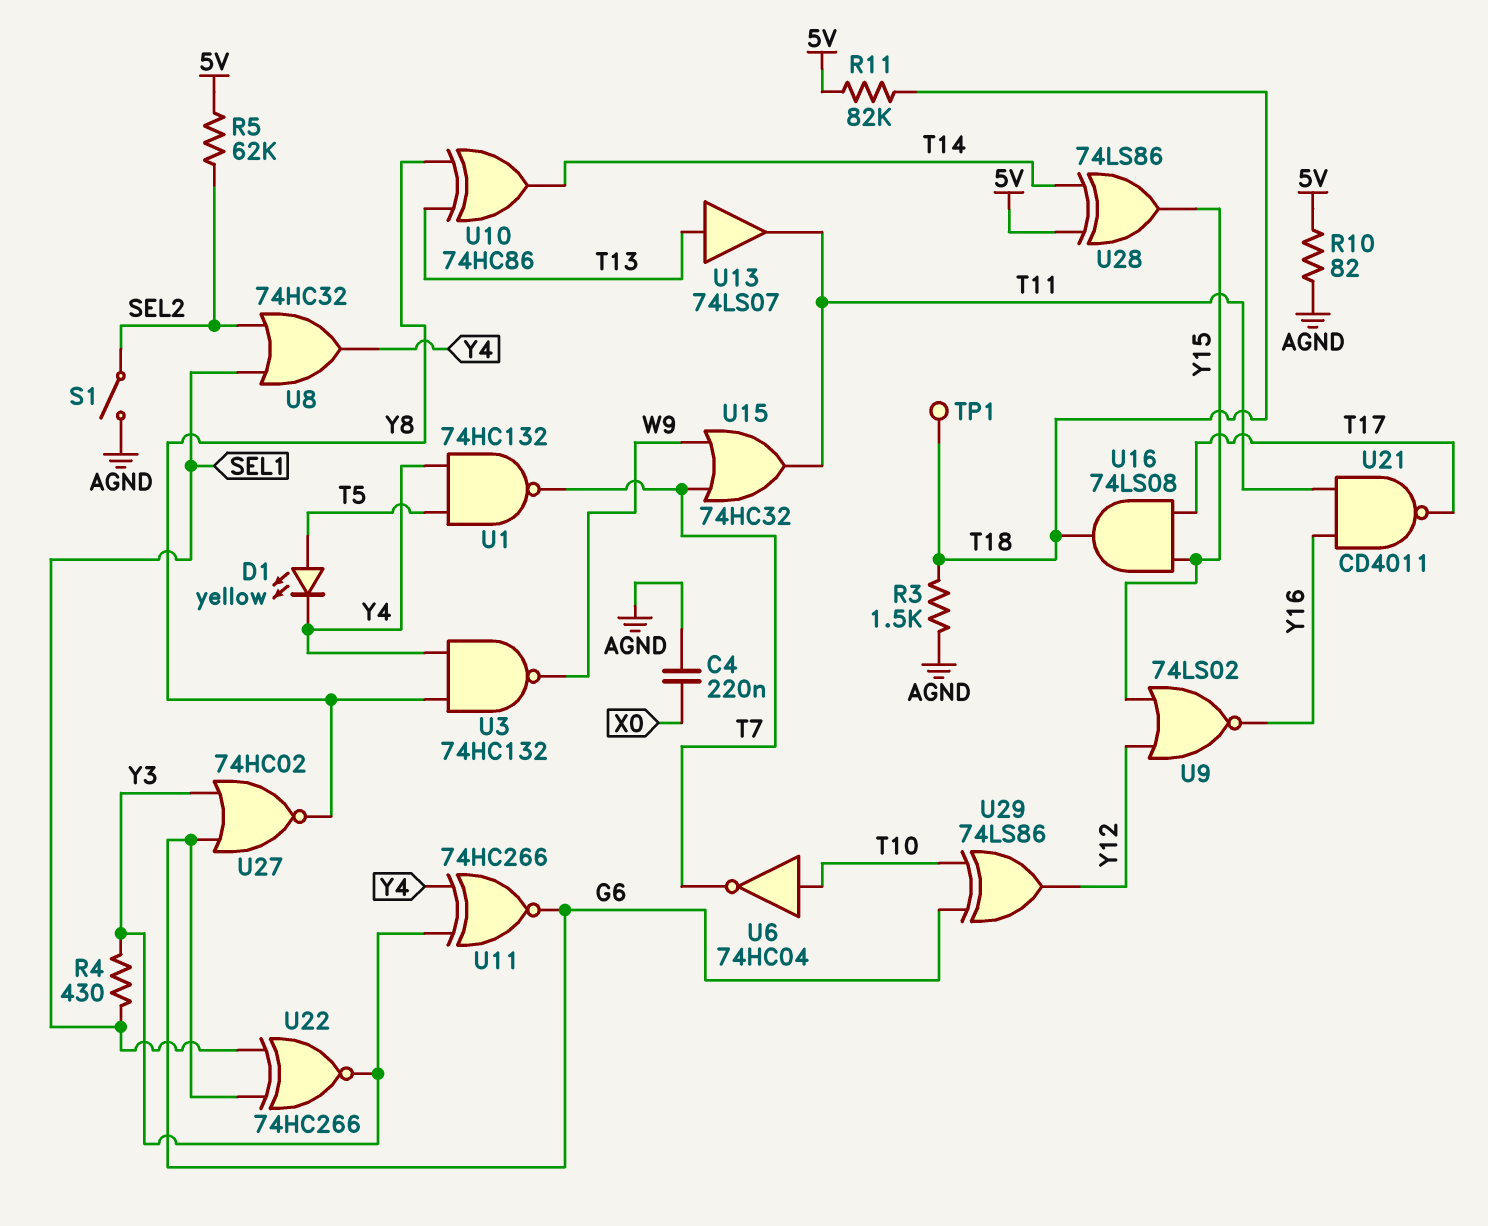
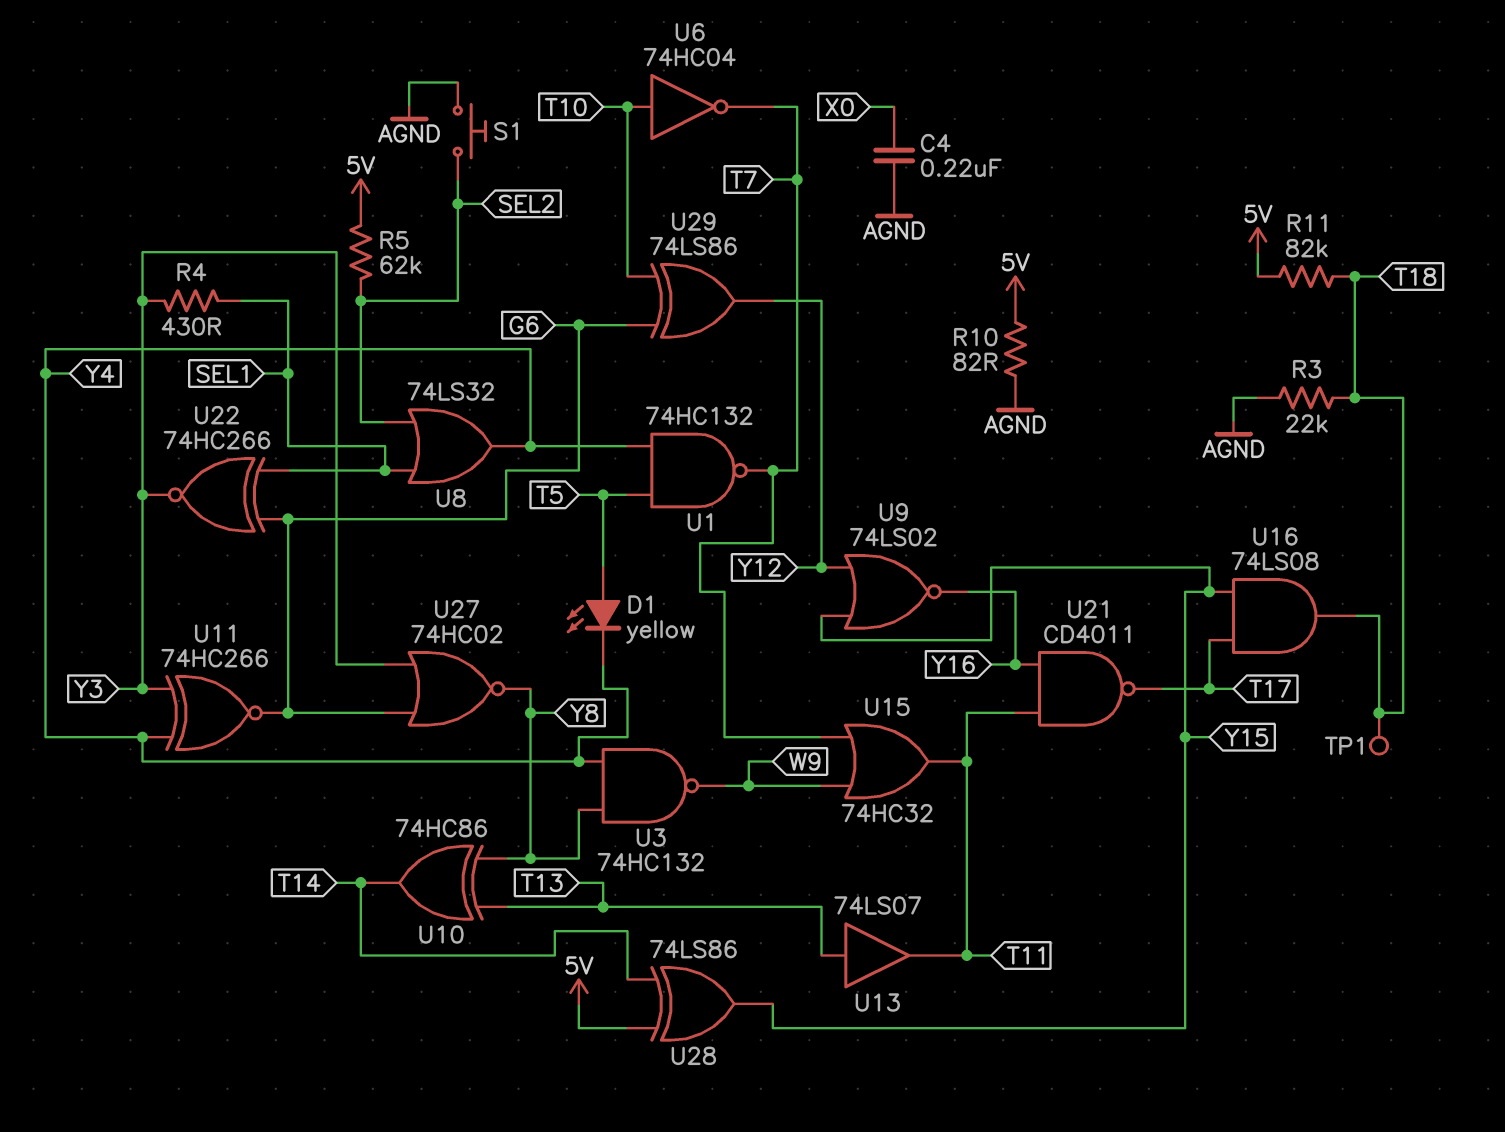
R3: 1.5k (AGND, T18) -> 22k (AGND, T18)
S1: switch (AGND, SEL2) -> button (AGND, SEL2)
U8: OR 74HC32 (in SEL1, in SEL2, out Y4) -> OR 74LS32 (in SEL1, in SEL2, out Y4)

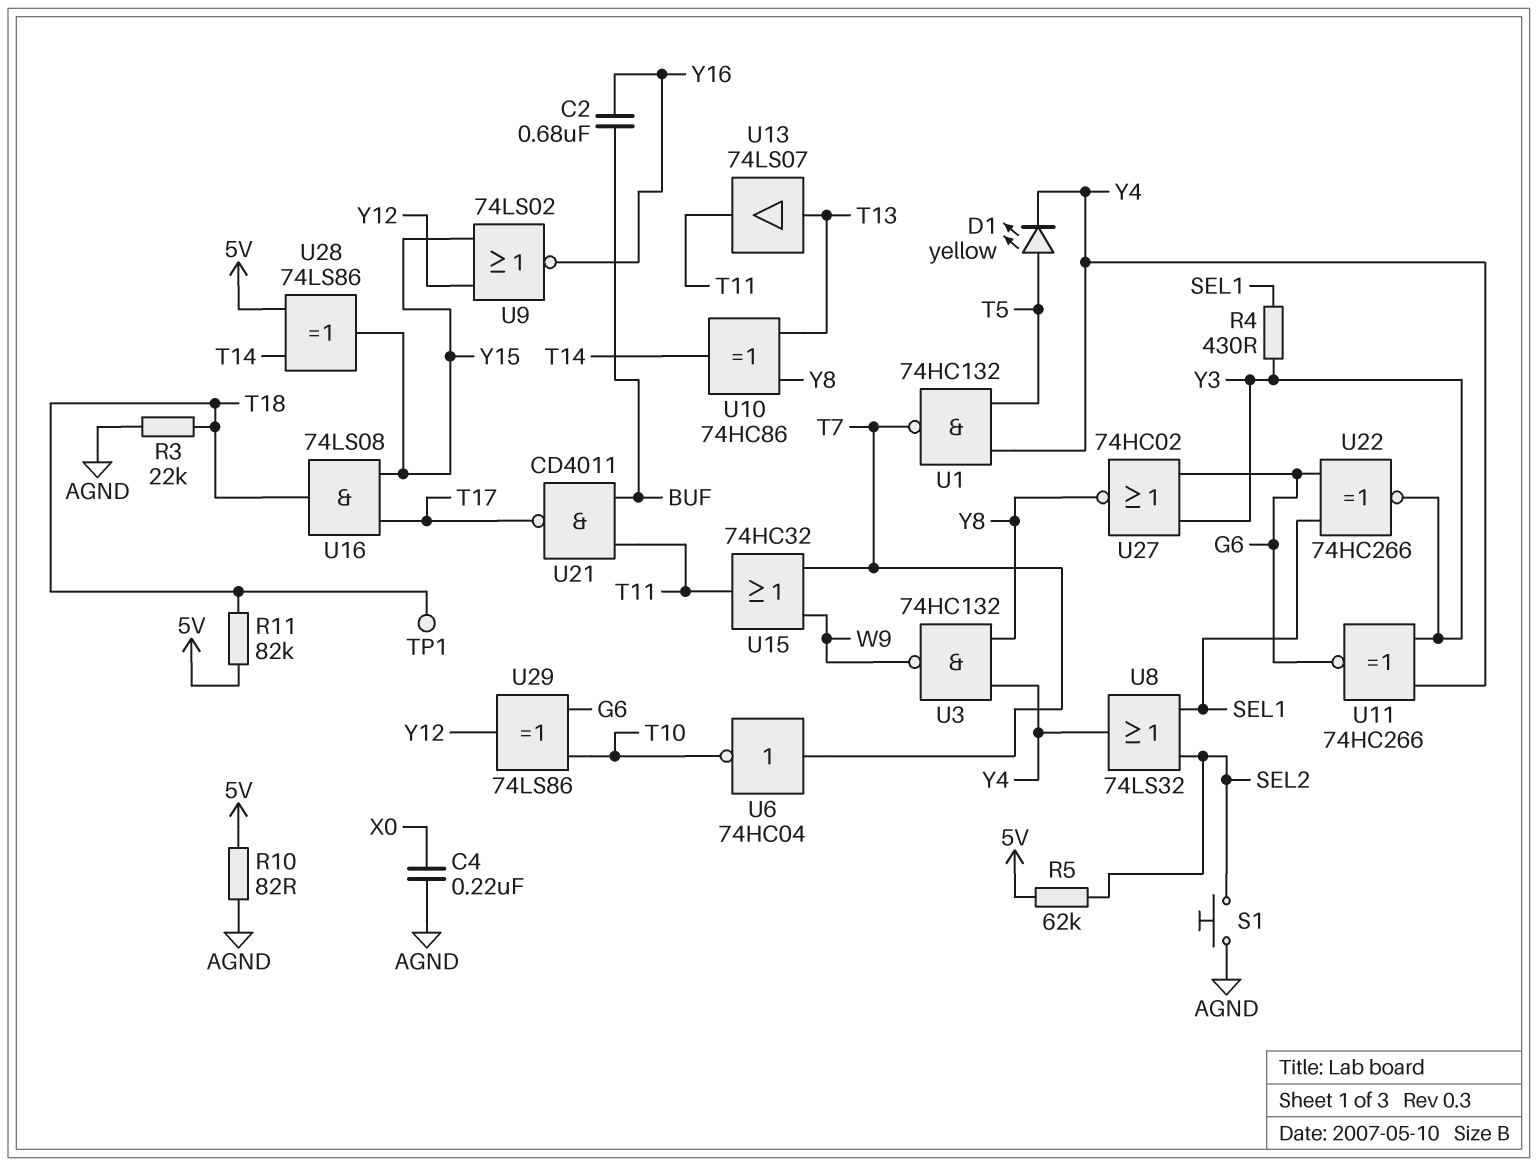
C2: none -> 680nF (BUF, Y16)
U6: NOT 74HC04 (in T10, out T7) -> NOT 74HC04 (in T7, out T10)
U21: NAND CD4011 (in T11, in Y16, out T17) -> NAND CD4011 (in BUF, in T11, out T17)

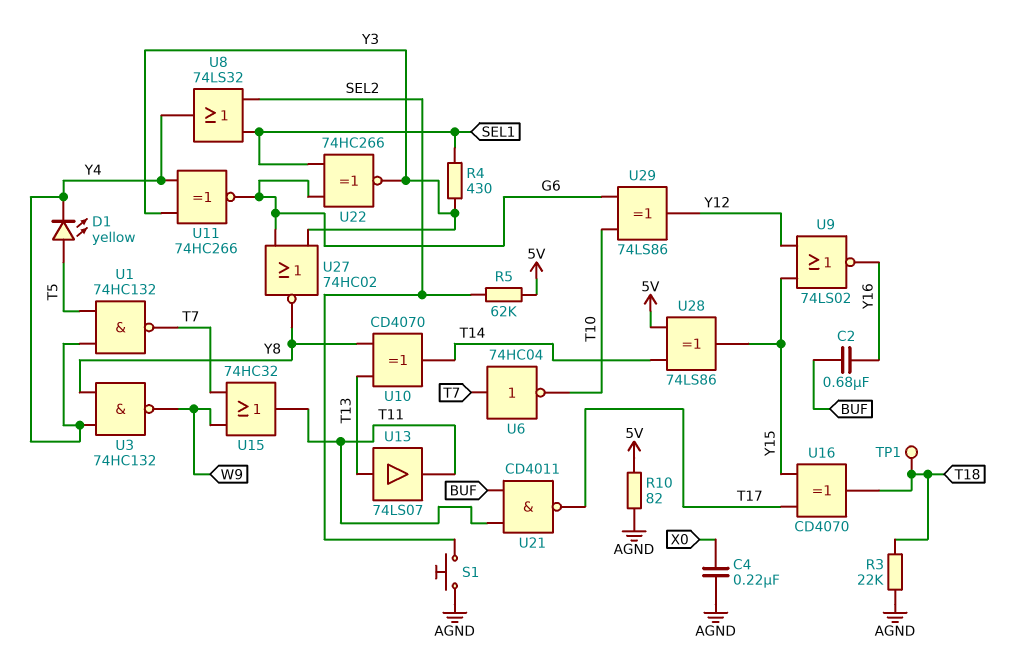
R11: 82k (5V, T18) -> none
U10: XOR 74HC86 (in T13, in Y8, out T14) -> XOR CD4070 (in T13, in Y8, out T14)
U16: AND 74LS08 (in T17, in Y15, out T18) -> XOR CD4070 (in T17, in Y15, out T18)

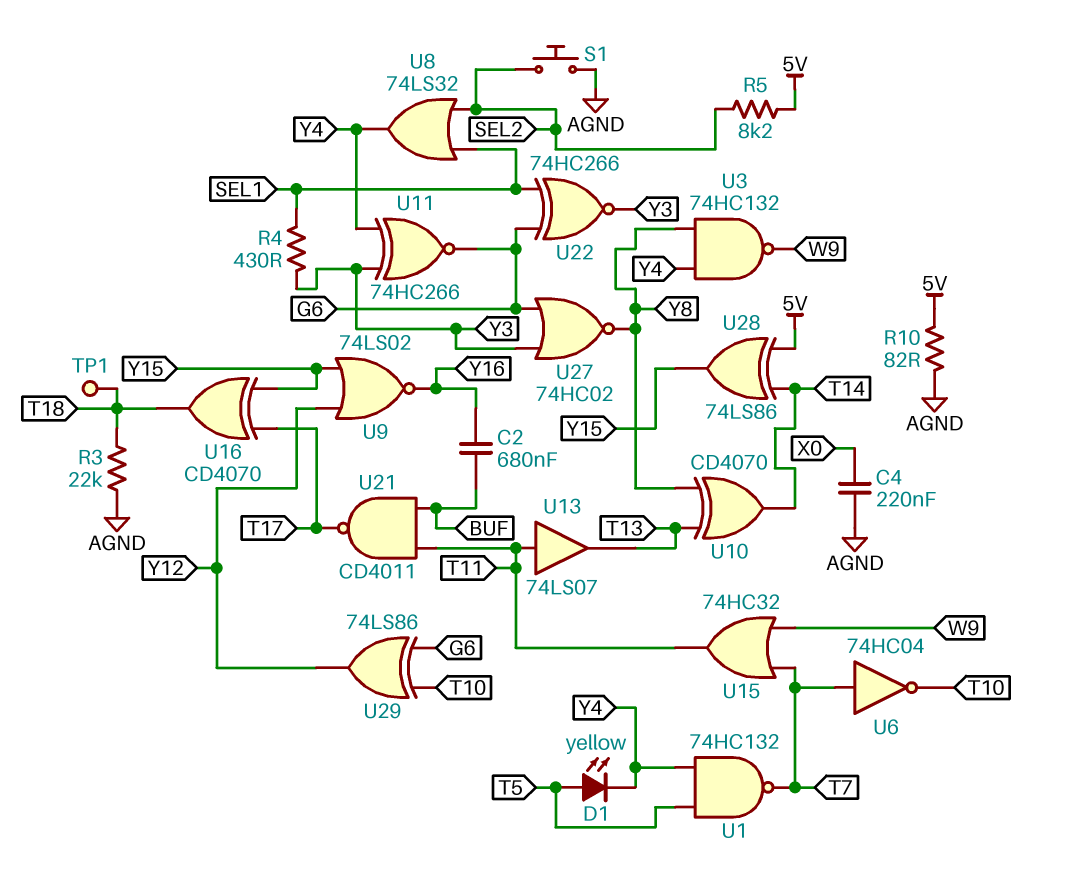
R5: 62k (5V, SEL2) -> 8.2k (5V, SEL2)
U13: buffer 74LS07 (in T13, out T11) -> buffer 74LS07 (in T11, out T13)

